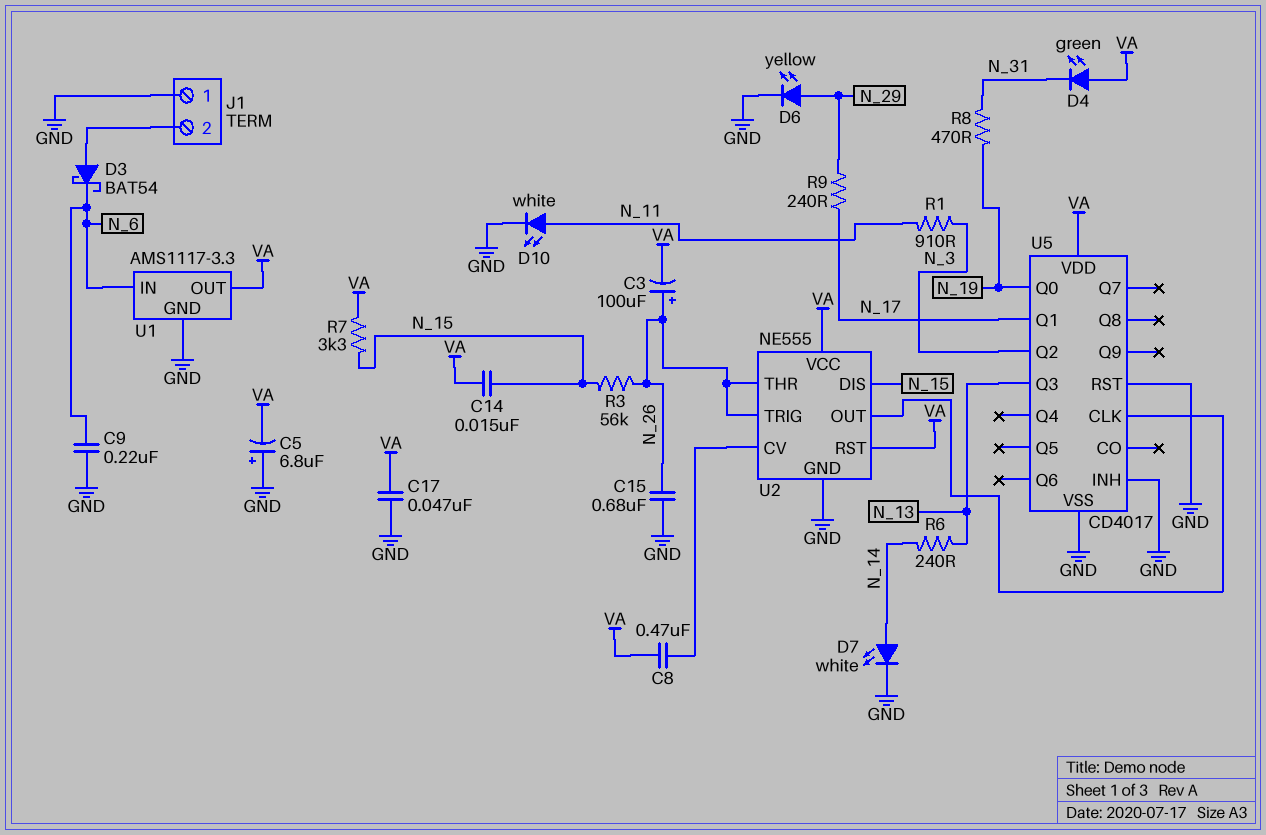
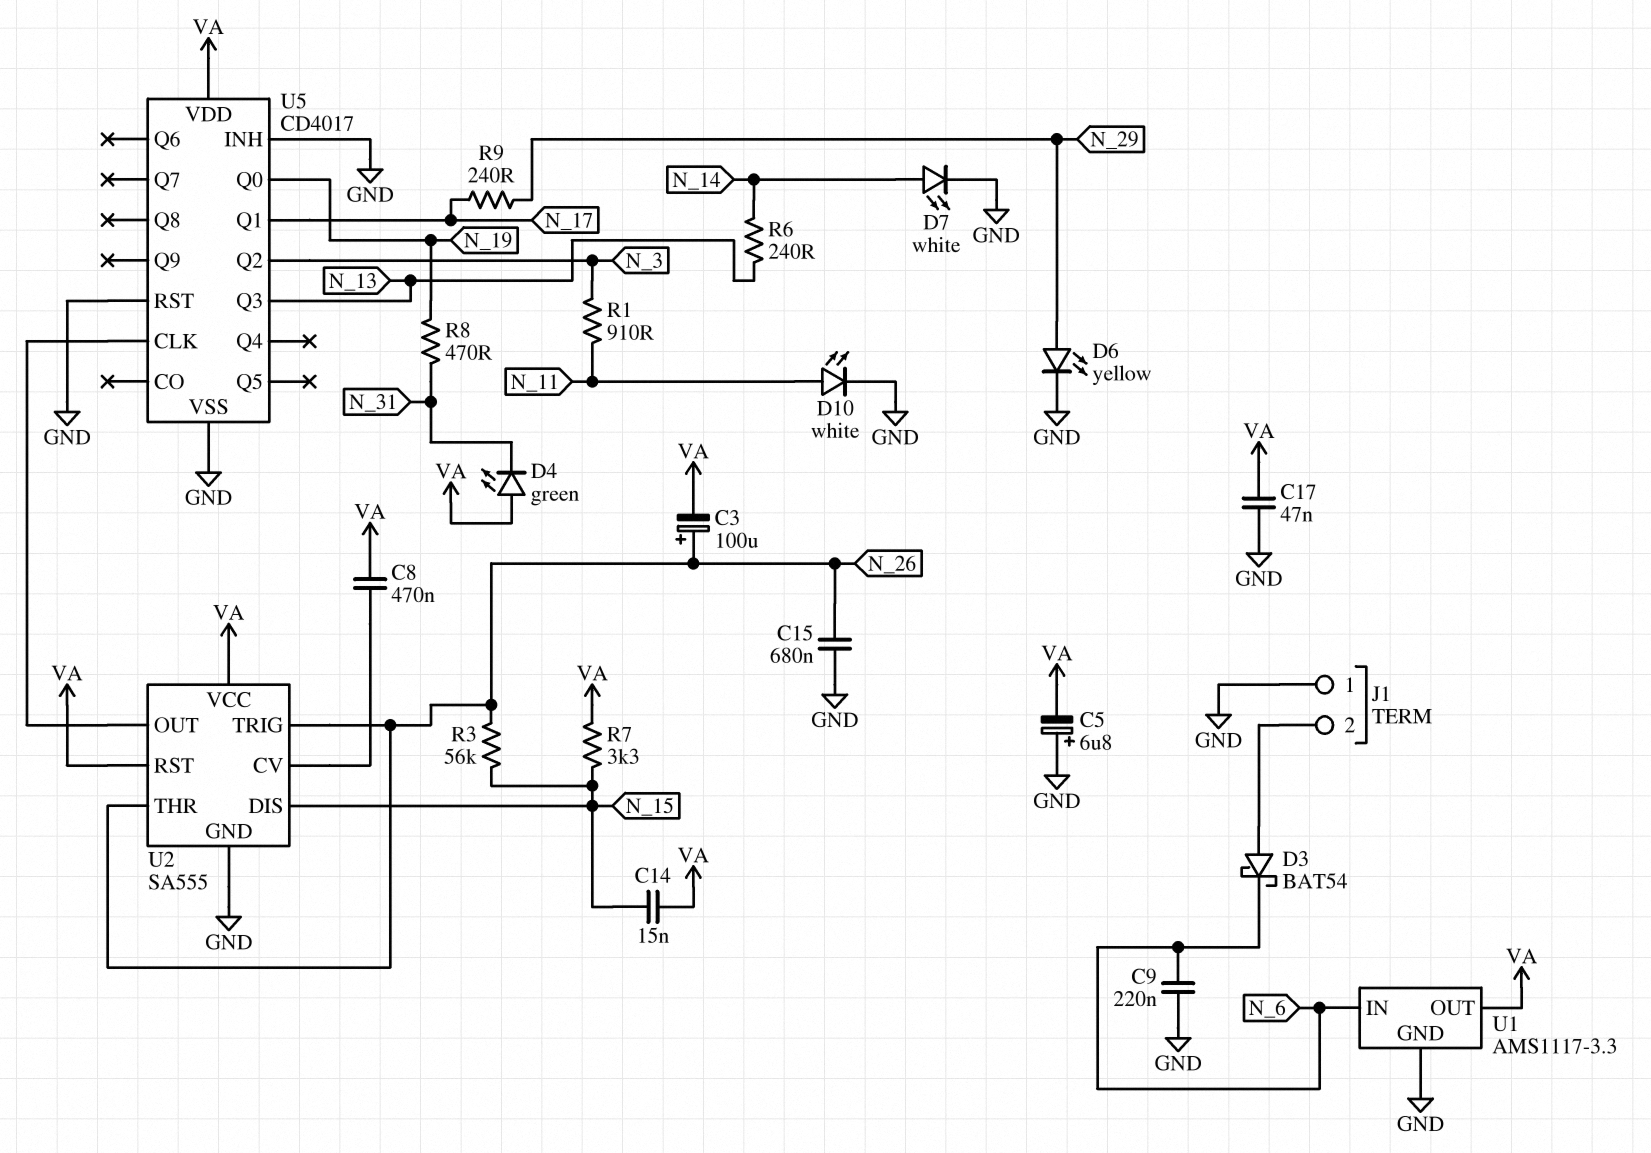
U2: NE555 -> SA555

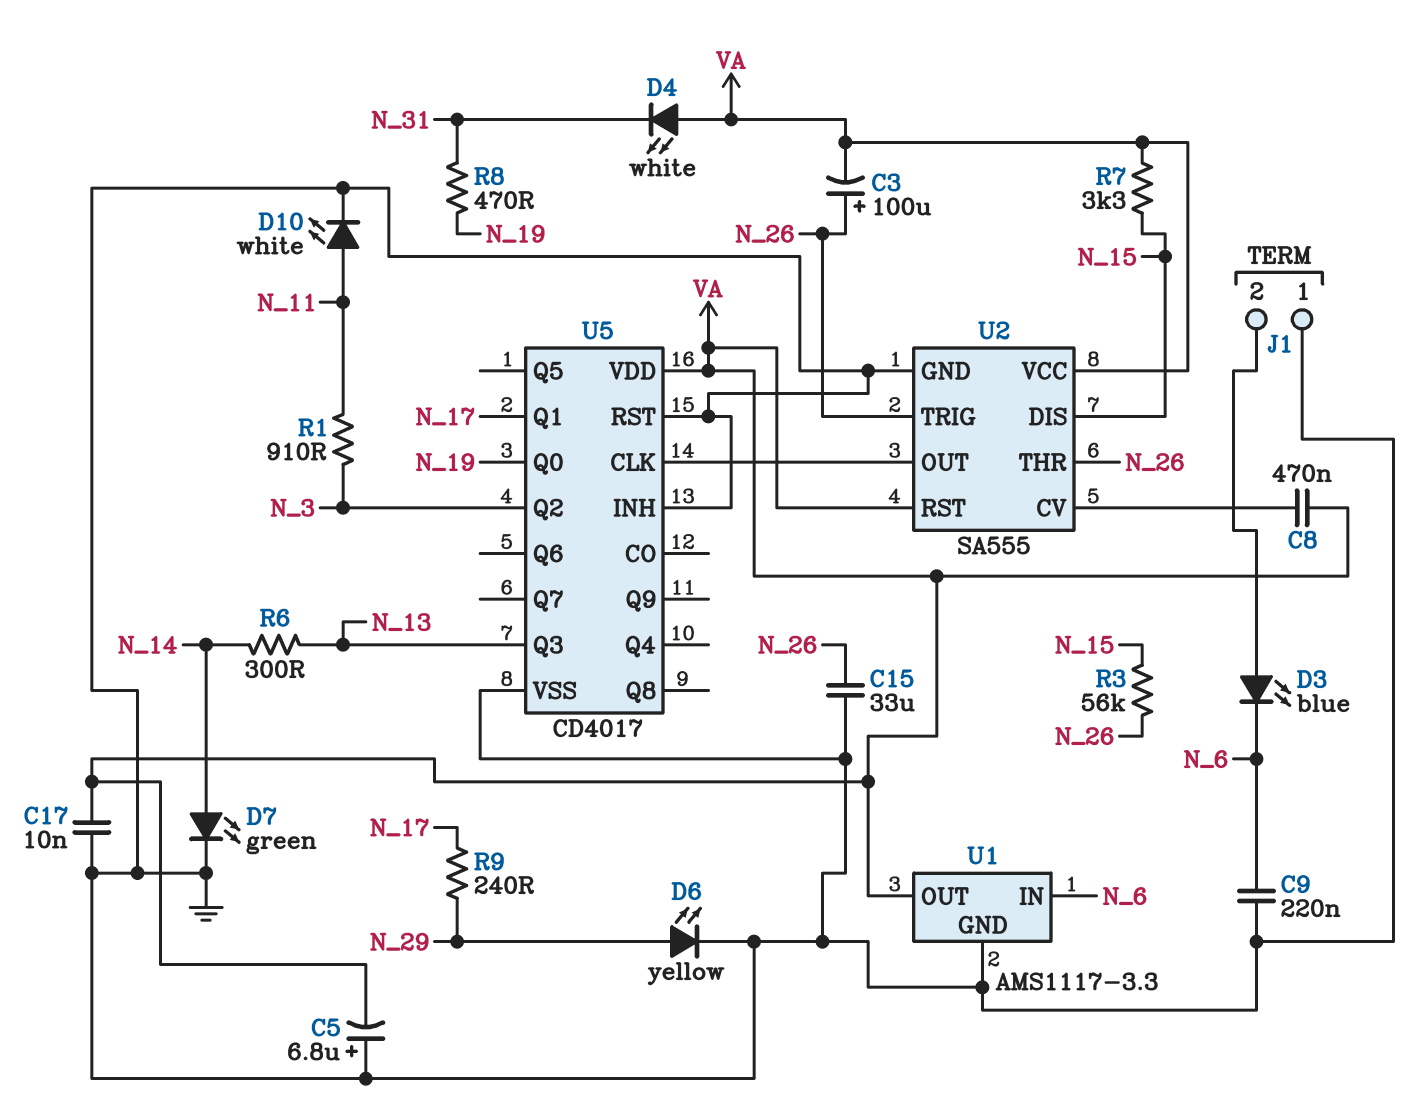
C14: 15nF (N_15, VA) -> none
C15: 680nF (GND, N_26) -> 33uF (GND, N_26)
C17: 47nF (GND, VA) -> 10nF (GND, VA)
D3: schottky BAT54 (A J1/2, K N_6) -> LED blue (A J1/2, K N_6)
D4: LED green (A VA, K N_31) -> LED white (A VA, K N_31)
D7: LED white (A N_14, K GND) -> LED green (A N_14, K GND)
R6: 240 (N_13, N_14) -> 300 (N_13, N_14)

